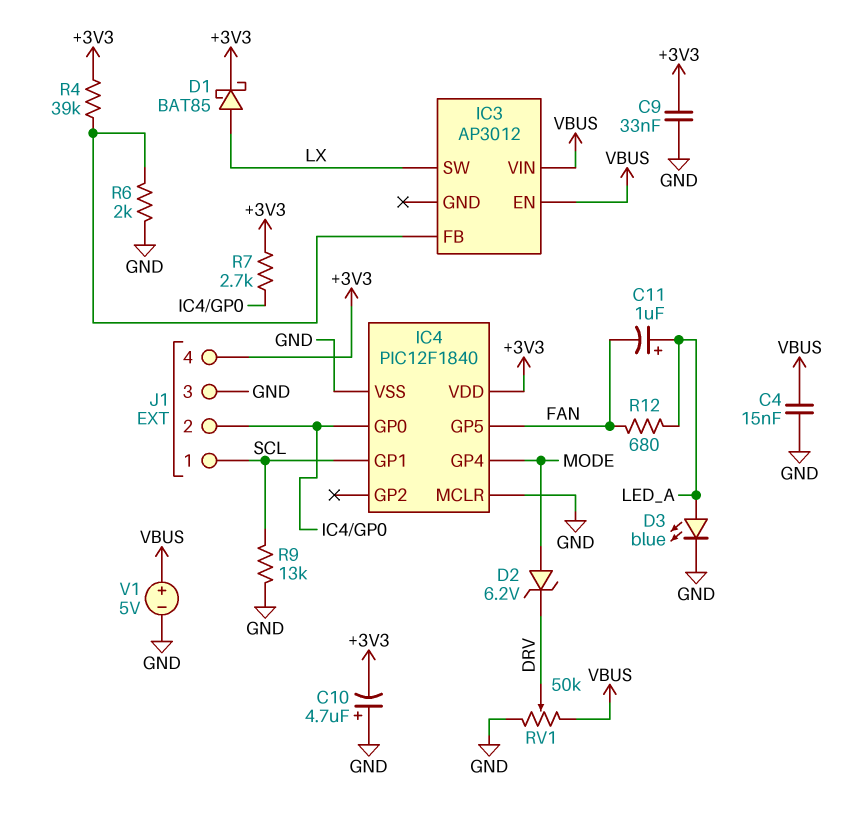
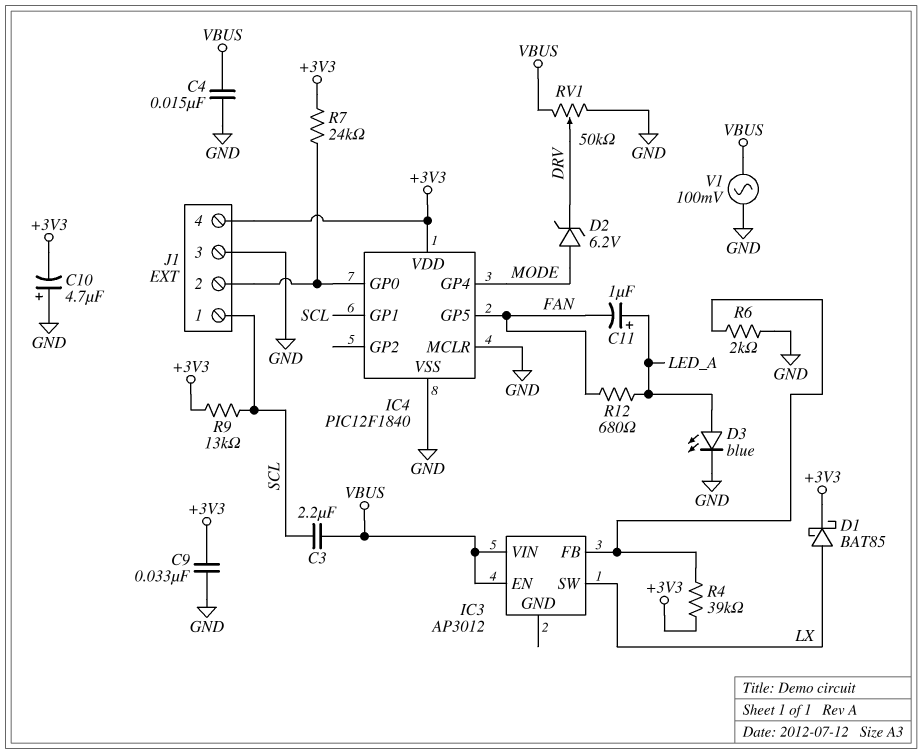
C3: none -> 2.2uF (SCL, VBUS)
R7: 2.7k (+3V3, IC4/GP0) -> 24k (+3V3, IC4/GP0)
R9: 13k (GND, SCL) -> 13k (+3V3, SCL)
V1: 5V (plus VBUS, minus GND) -> AC 100mV (GND, VBUS)

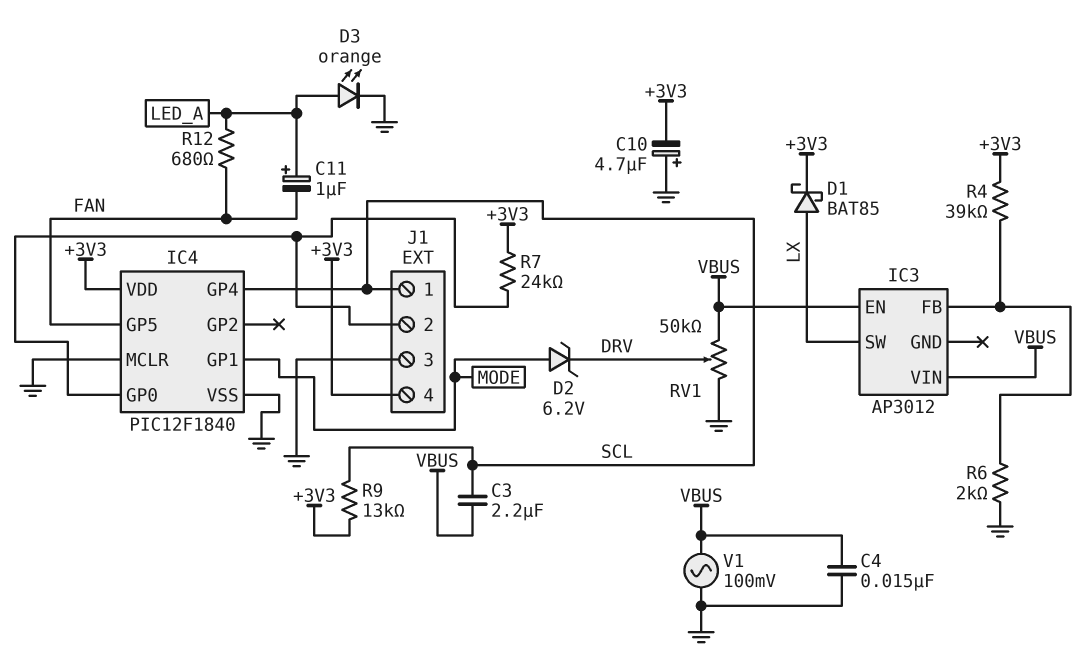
C9: 33nF (+3V3, GND) -> none
D3: LED blue (A LED_A, K GND) -> LED orange (A LED_A, K GND)
IC4 pin GP1: SCL -> MODE
IC4 pin GP4: MODE -> SCL

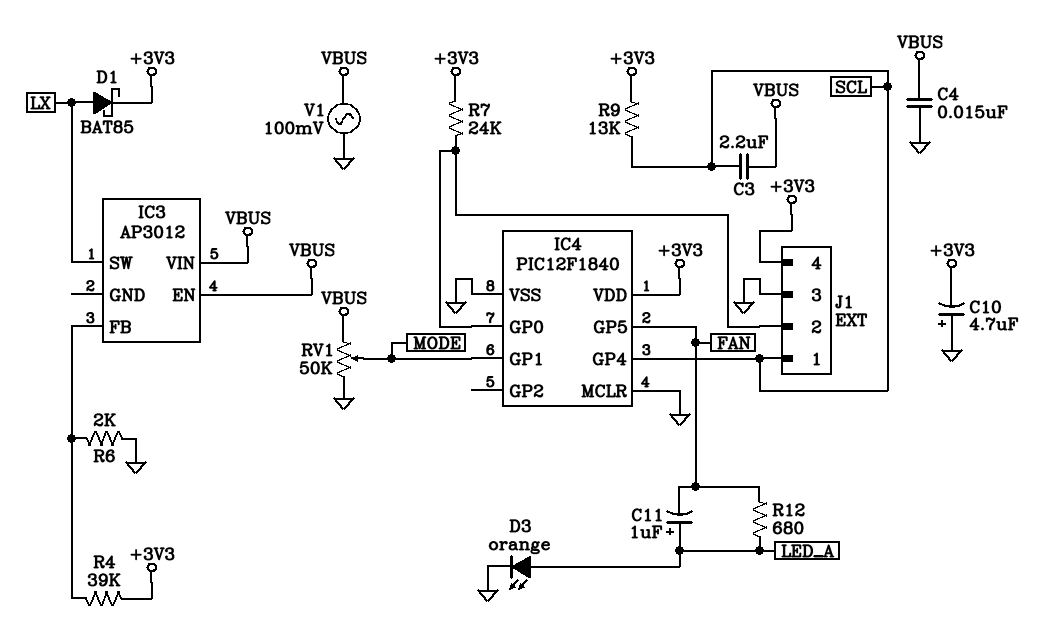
D2: zener 6.2V (A MODE, K DRV) -> none
RV1: 50k (GND, VBUS, wiper DRV) -> 50k (GND, VBUS, wiper MODE)

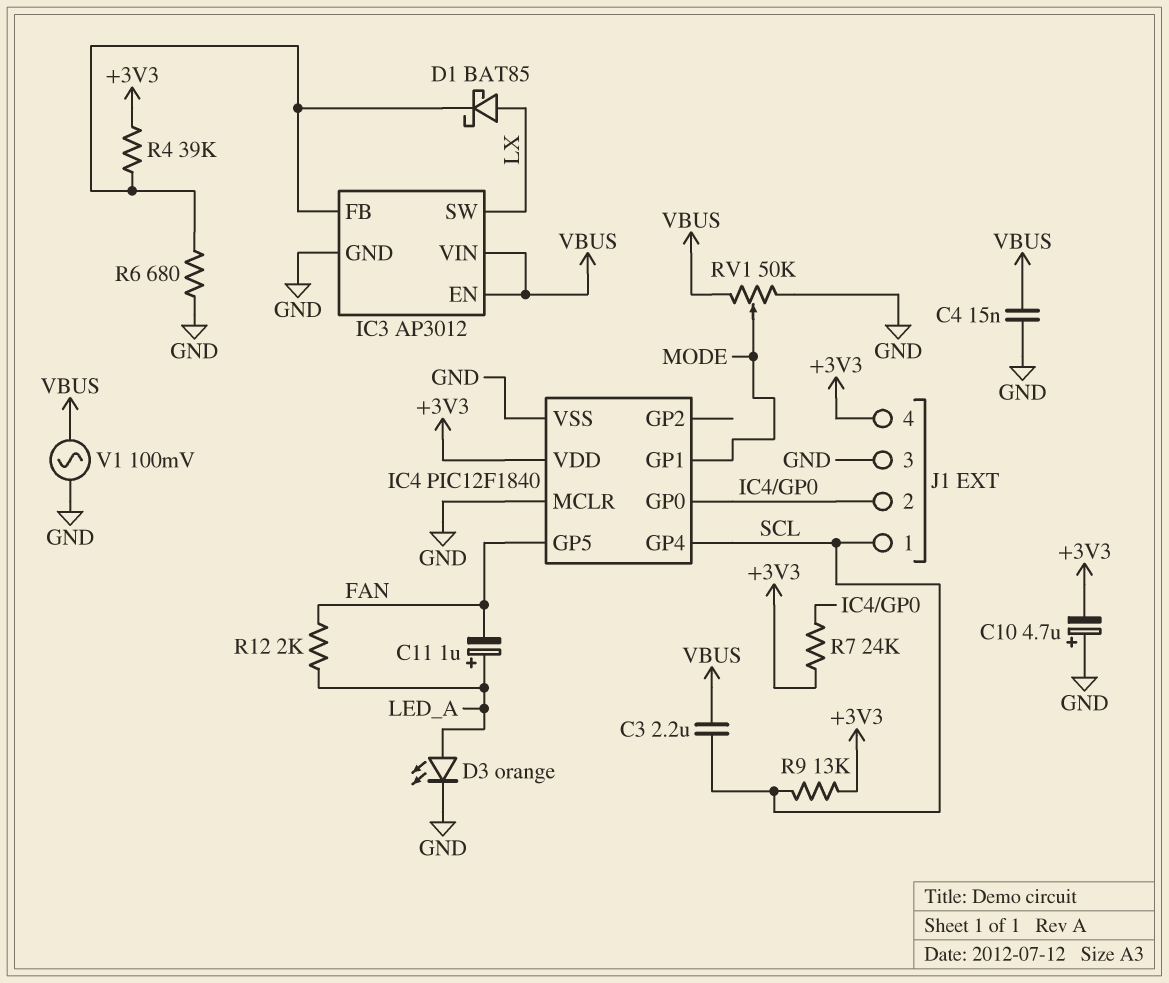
D1: schottky BAT85 (A LX, K +3V3) -> schottky BAT85 (A LX, K IC3/FB)
IC3 pin GND: none -> GND
R6: 2k (GND, IC3/FB) -> 680 (GND, IC3/FB)
R12: 680 (FAN, LED_A) -> 2k (FAN, LED_A)

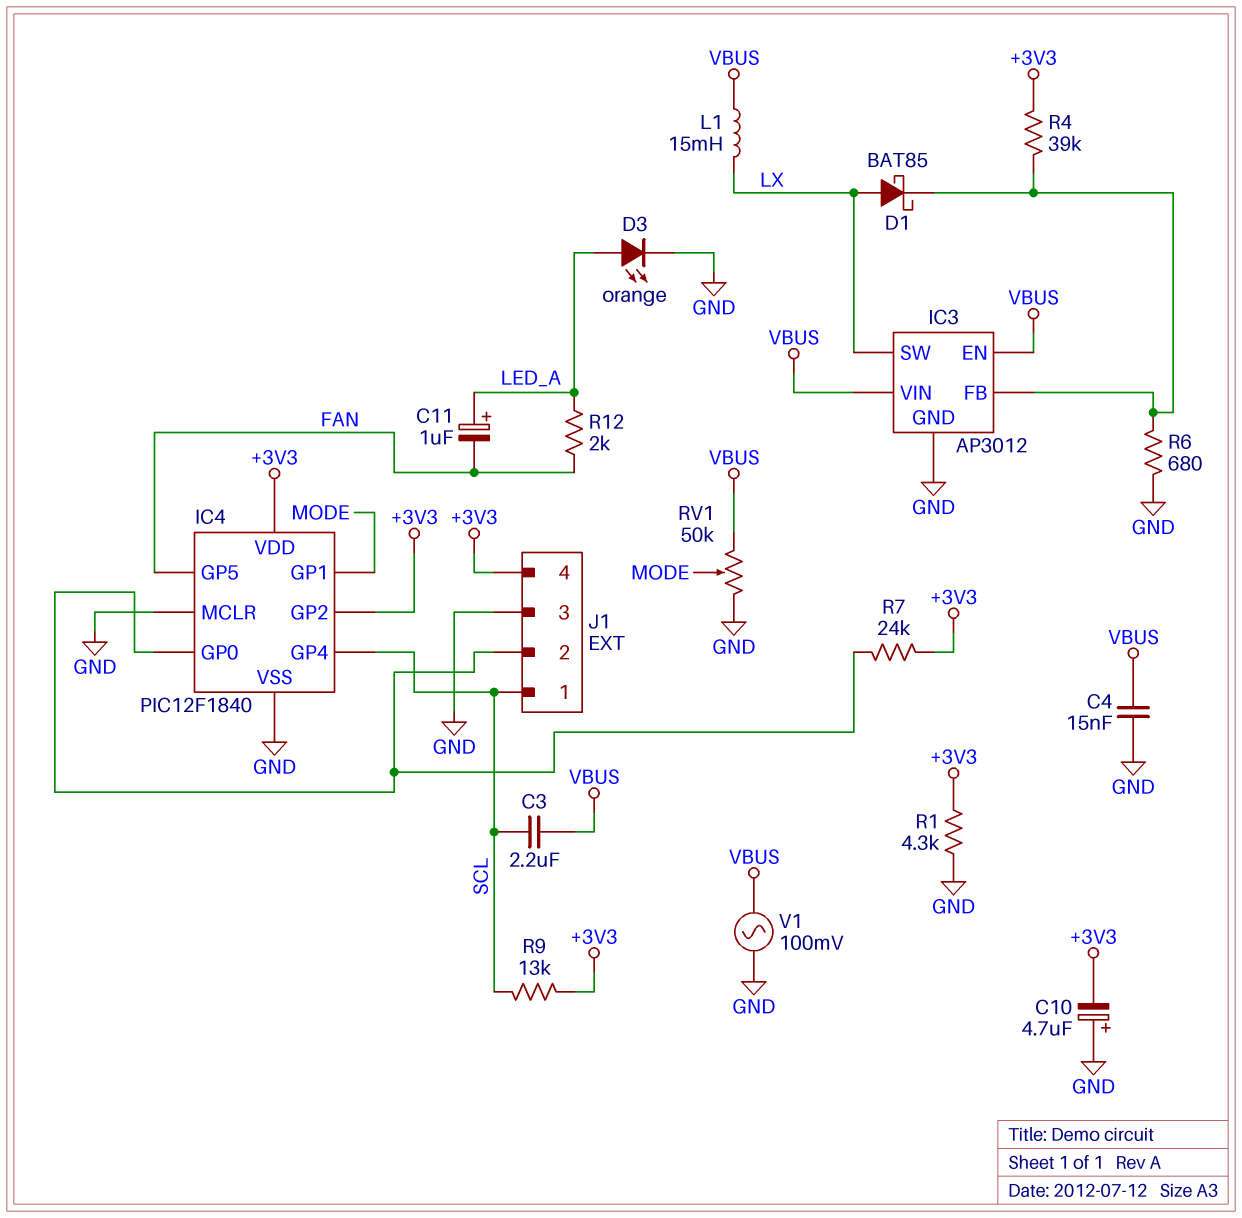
IC4 pin GP2: none -> +3V3
L1: none -> 15mH (LX, VBUS)
R1: none -> 4.3k (+3V3, GND)

